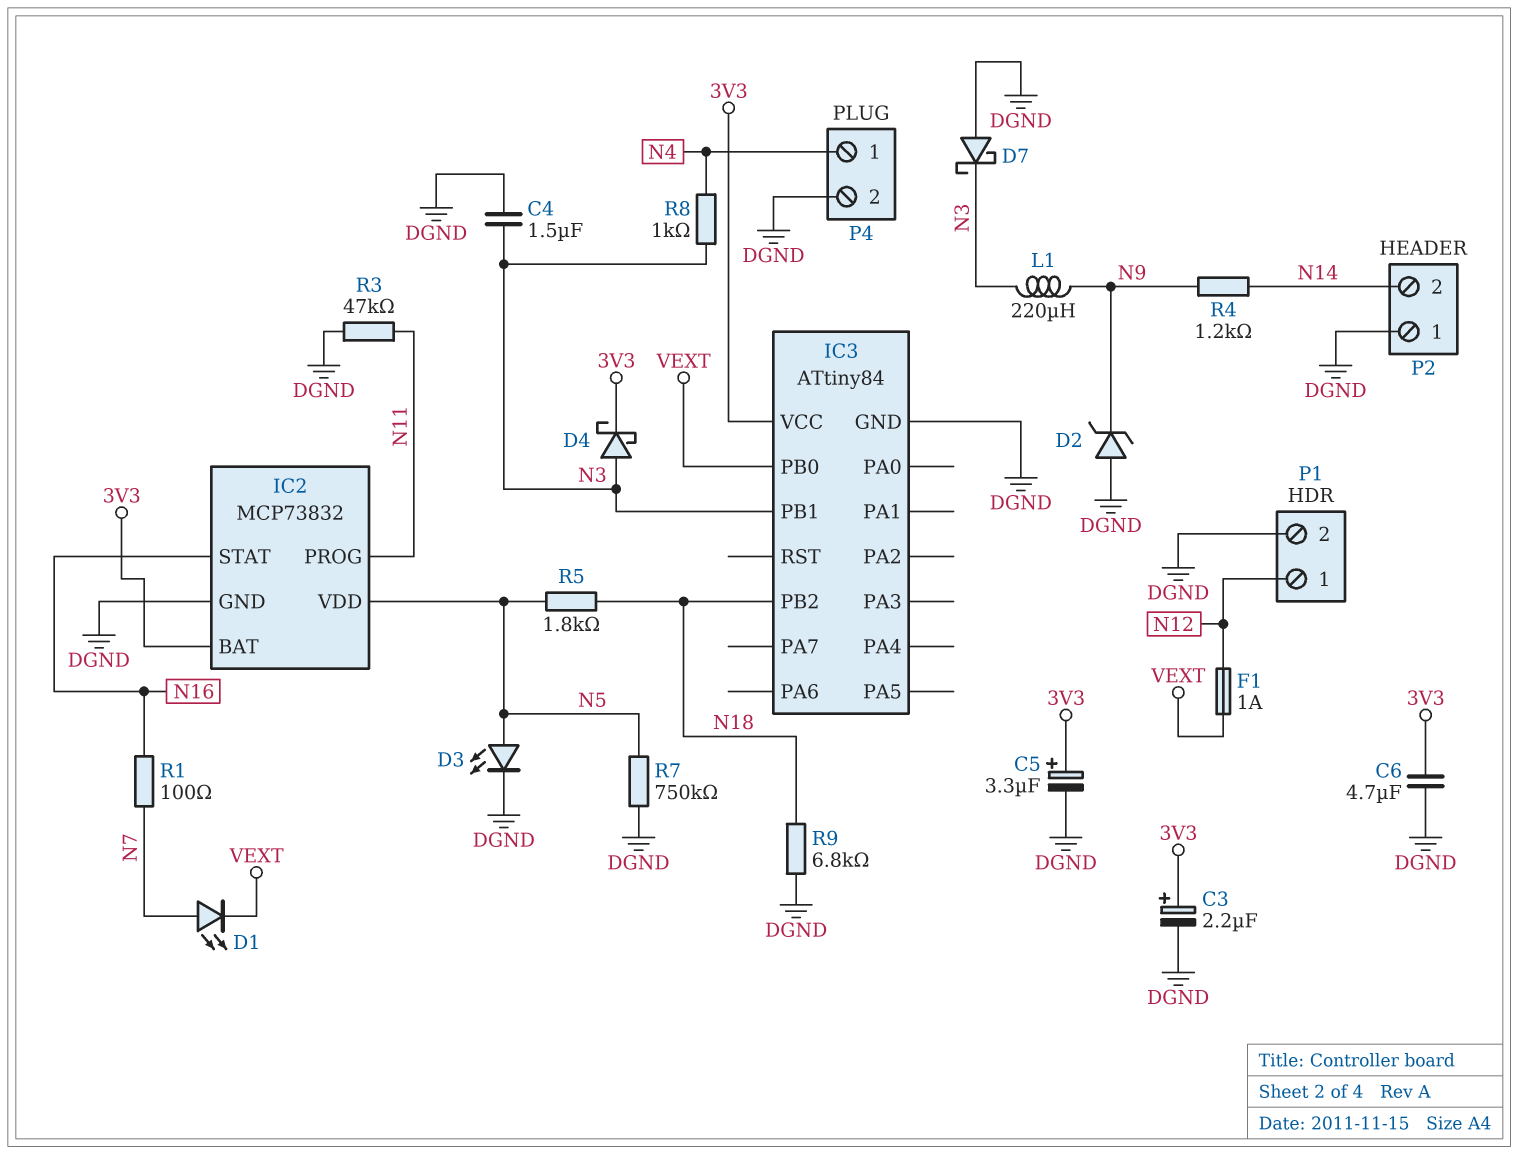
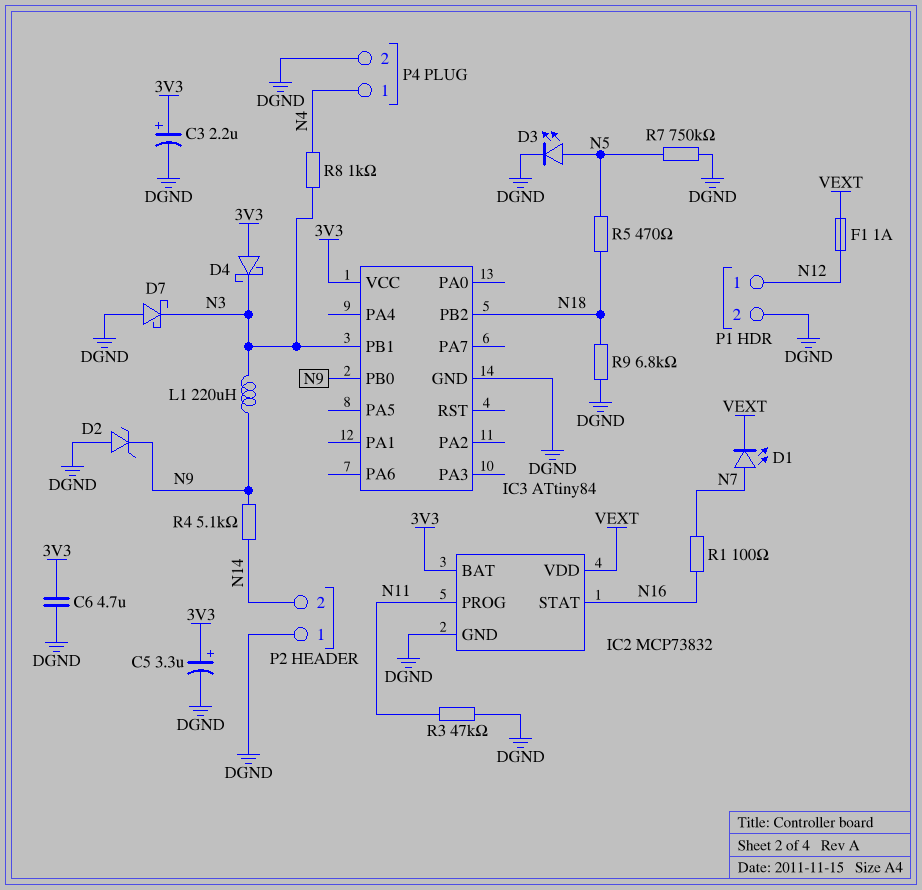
C4: 1.5uF (DGND, N3) -> none
D4: schottky (A N3, K 3V3) -> schottky (A 3V3, K N3)
IC2 pin VDD: N5 -> VEXT
IC3 pin PB0: VEXT -> N9
R4: 1.2k (N9, N14) -> 5.1k (N9, N14)
R5: 1.8k (N5, N18) -> 470 (N5, N18)

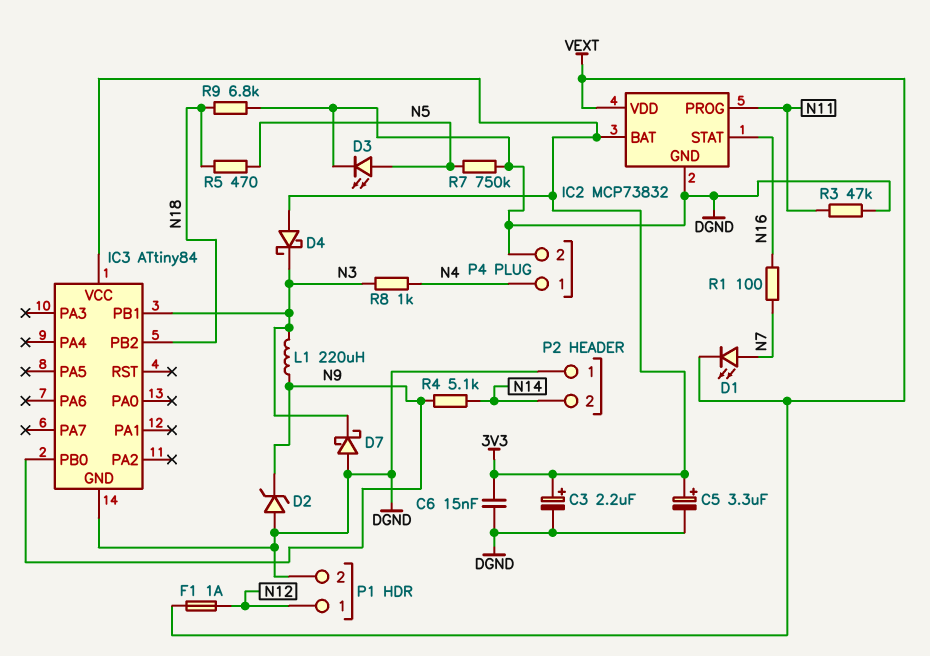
C6: 4.7uF (3V3, DGND) -> 15nF (3V3, DGND)

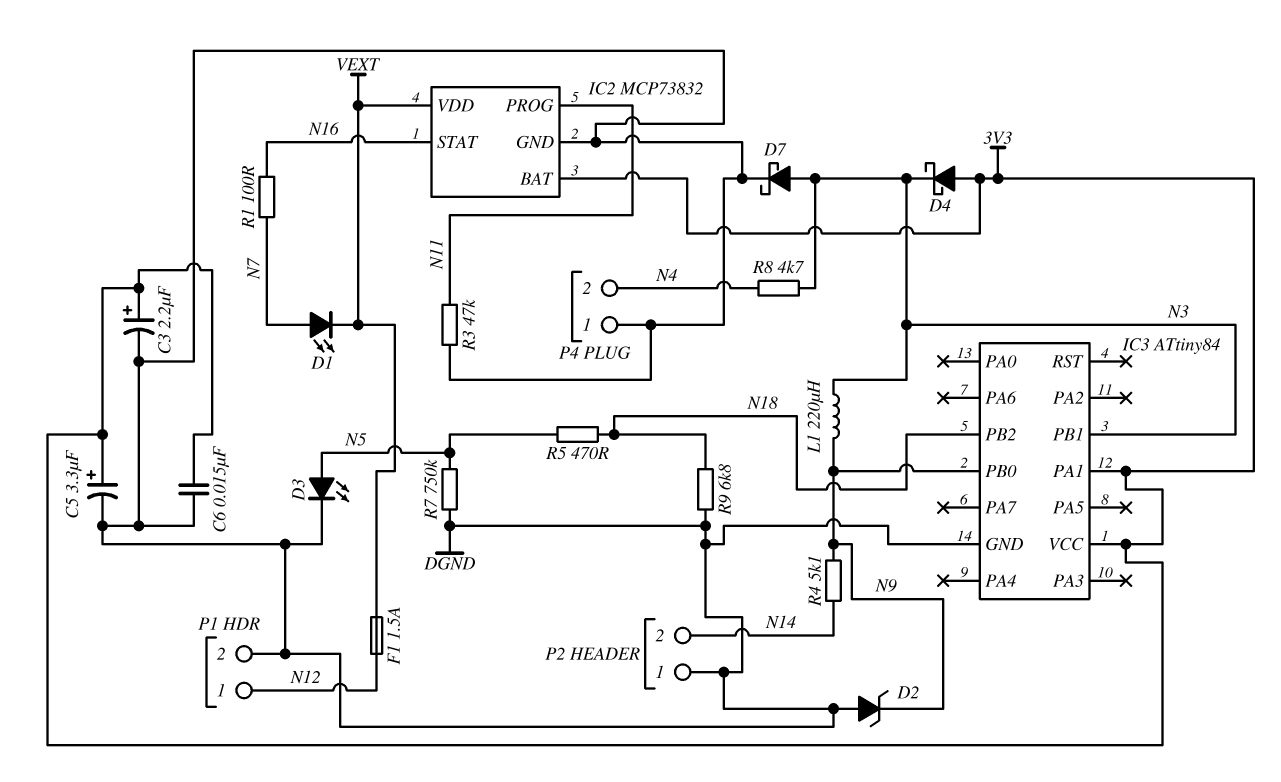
D7: schottky (A DGND, K N3) -> schottky (A N3, K DGND)
F1: 1A (N12, VEXT) -> 1.5A (N12, VEXT)
IC3 pin PA1: none -> 3V3
P4 pin 1: N4 -> DGND
P4 pin 2: DGND -> N4
R8: 1k (N3, N4) -> 4.7k (N3, N4)

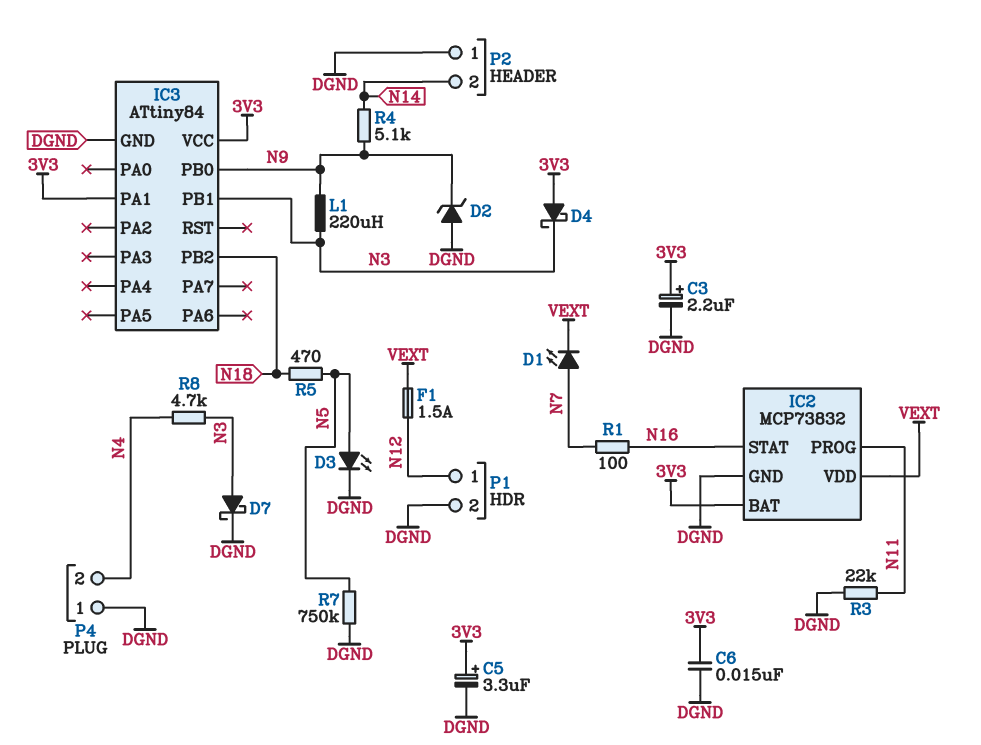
R3: 47k (DGND, N11) -> 22k (DGND, N11)
R9: 6.8k (DGND, N18) -> none

